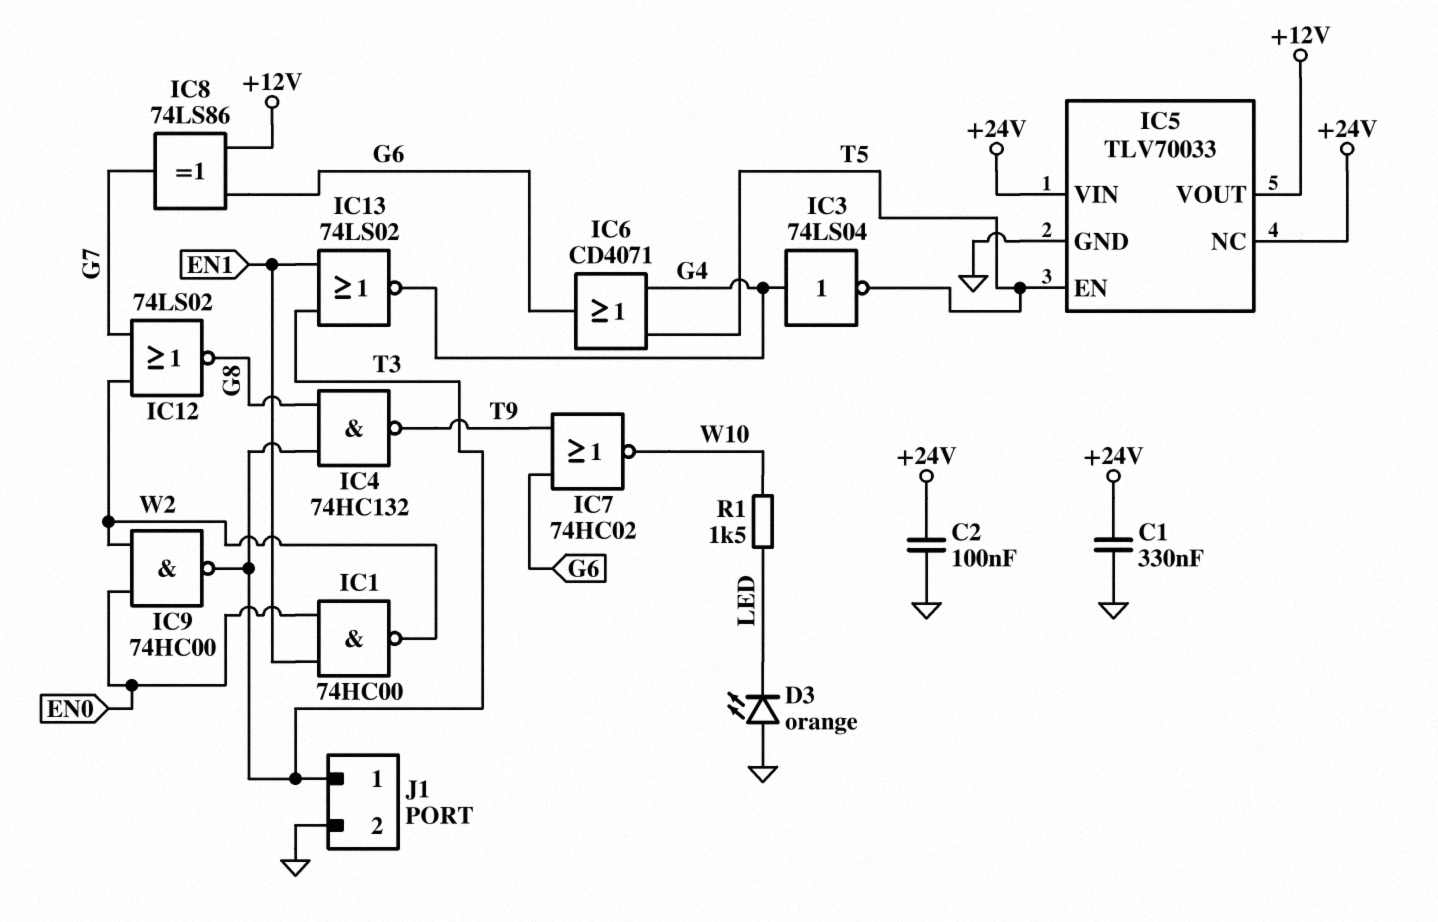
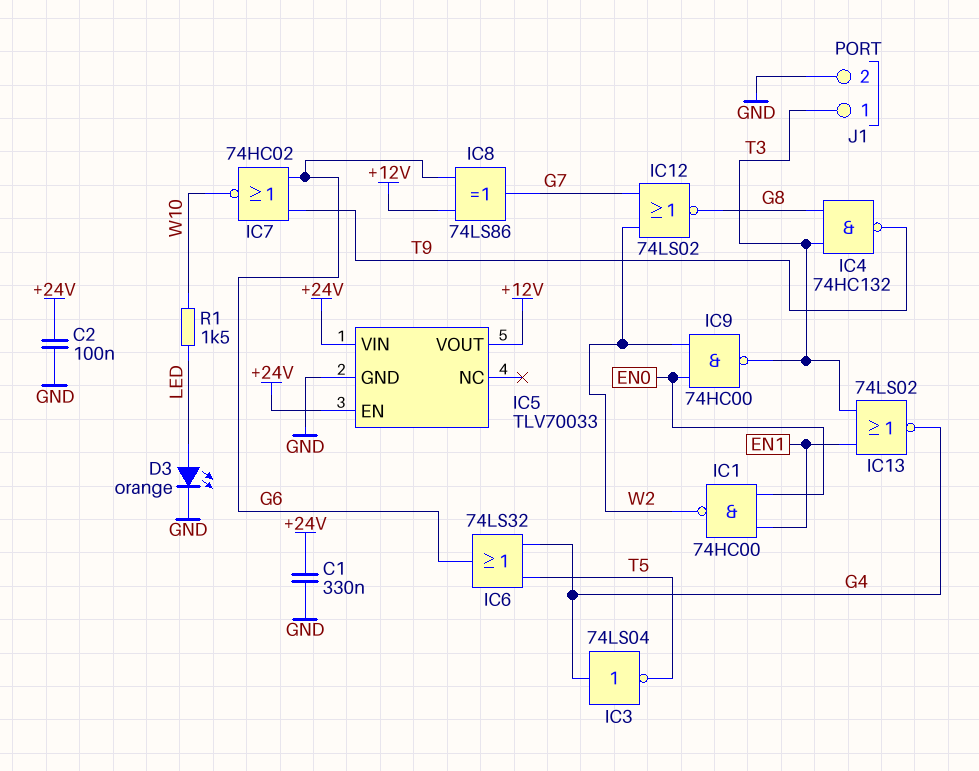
D3: LED orange (A GND, K LED) -> LED orange (A LED, K GND)
IC5 pin EN: T5 -> +24V
IC5 pin NC: +24V -> none
IC6: OR CD4071 (in G4, in T5, out G6) -> OR 74LS32 (in G4, in T5, out G6)

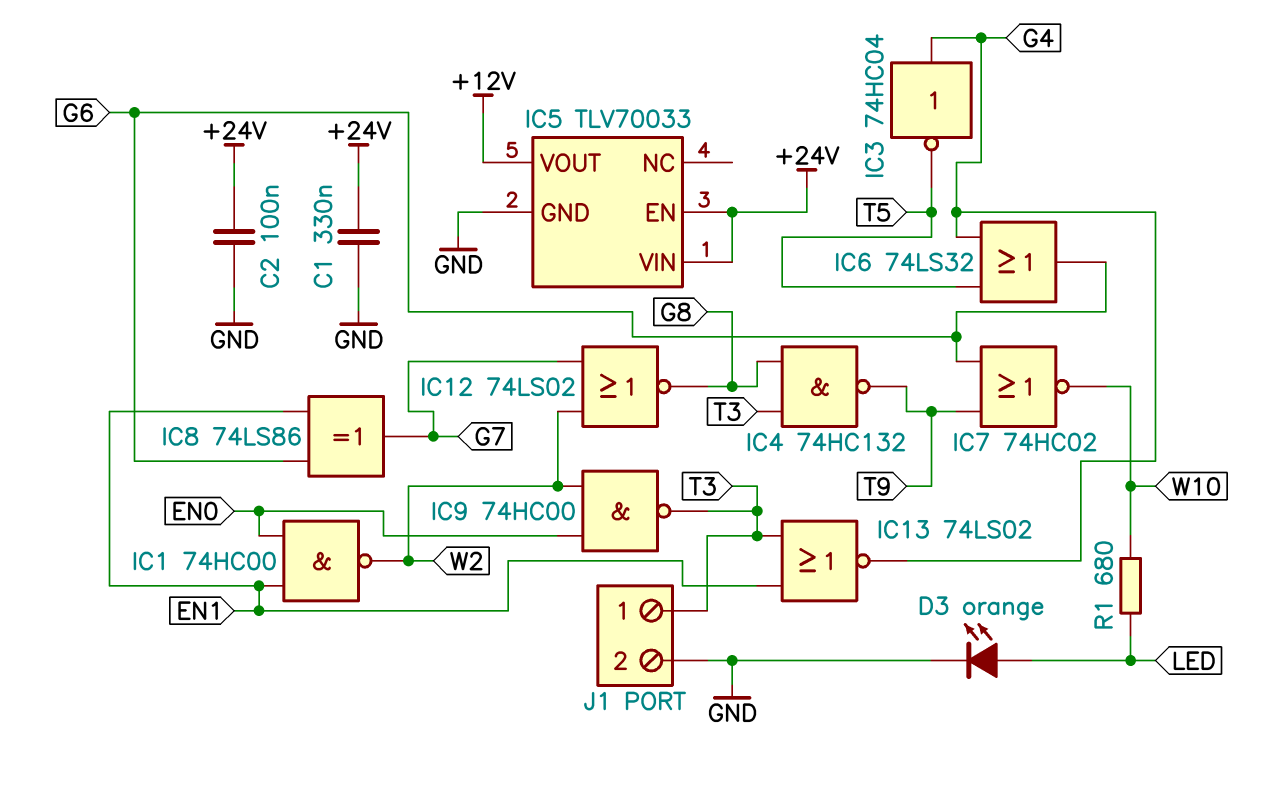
IC3: NOT 74LS04 (in G4, out T5) -> NOT 74HC04 (in G4, out T5)
IC8: XOR 74LS86 (in +12V, in G6, out G7) -> XOR 74LS86 (in EN1, in G6, out G7)
R1: 1.5k (LED, W10) -> 680 (LED, W10)

